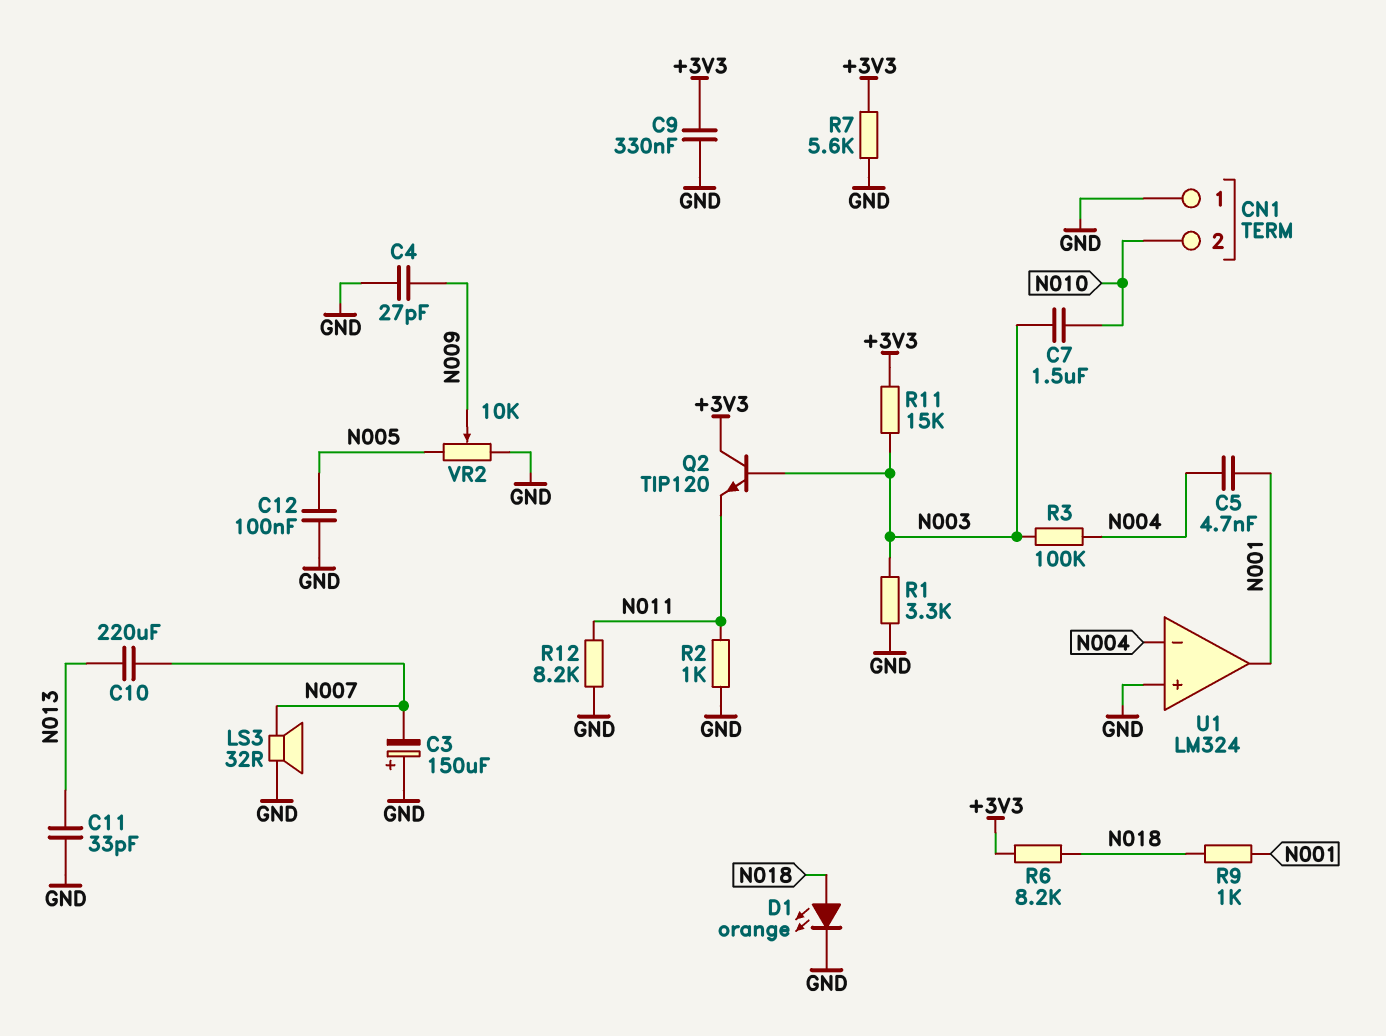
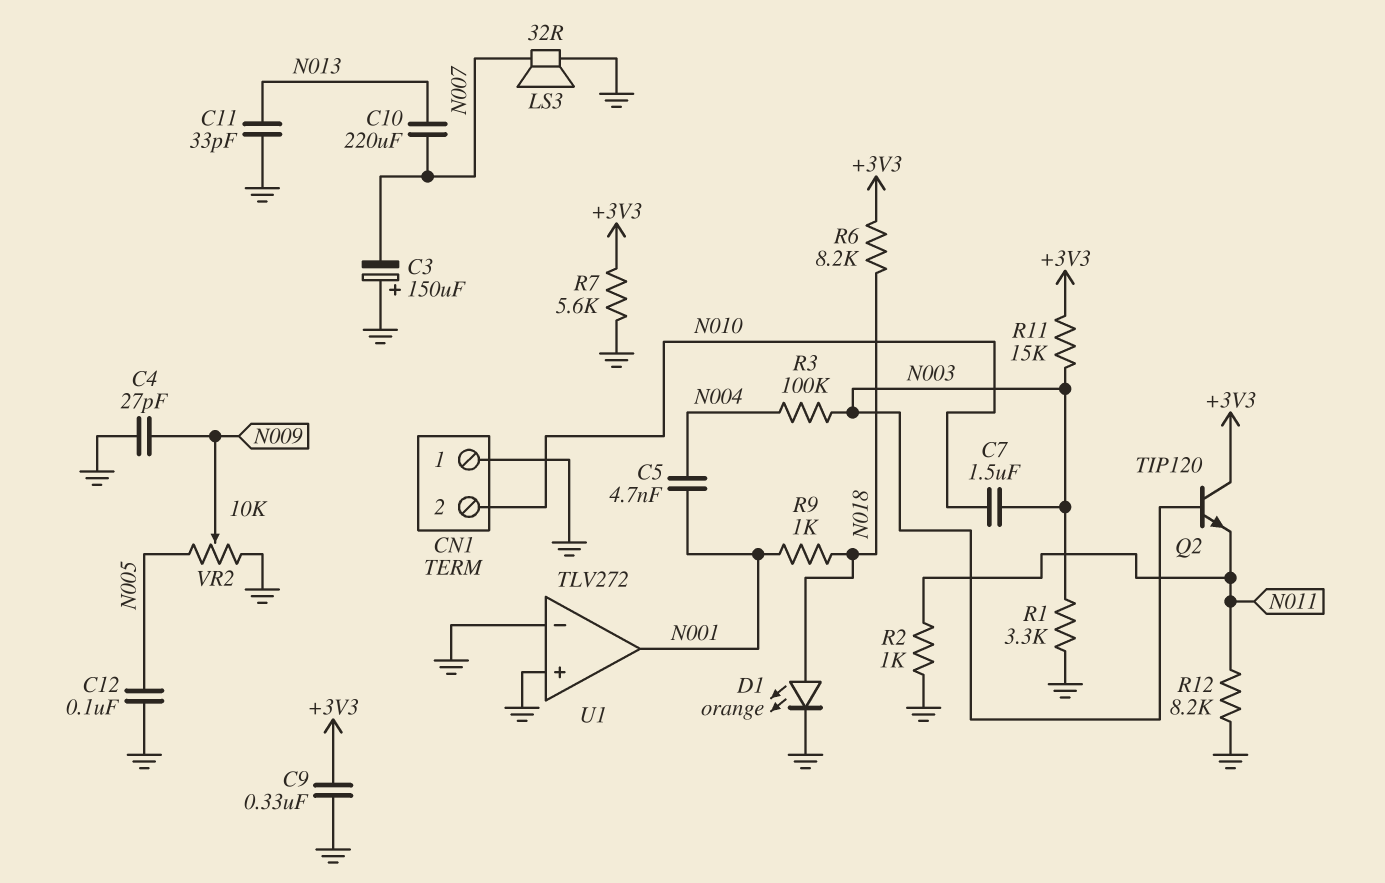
U1: LM324 -> TLV272
U1 pin in-: N004 -> GND

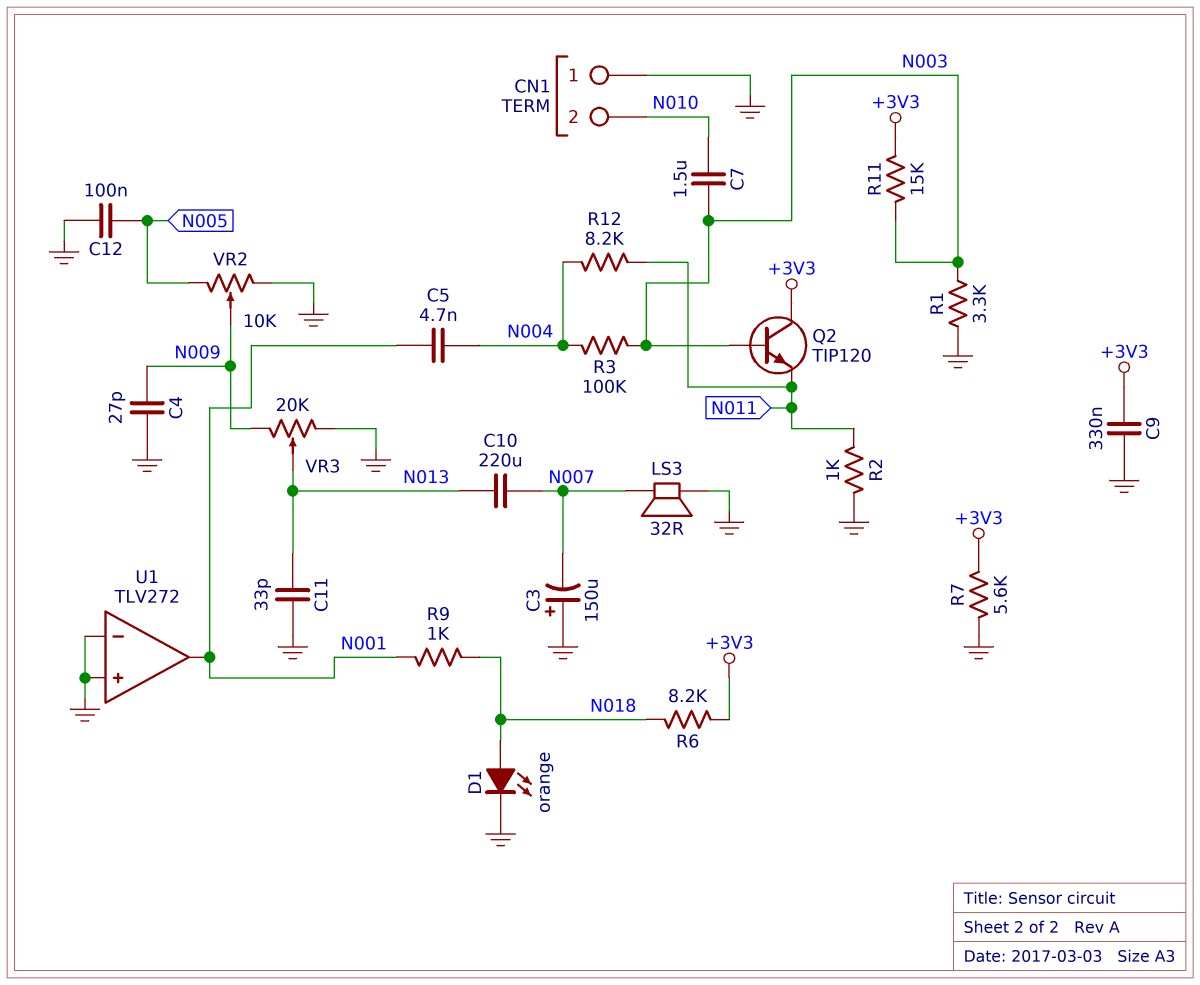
R12: 8.2k (GND, N011) -> 8.2k (N004, N011)
VR3: none -> 20k (GND, N009, wiper N013)

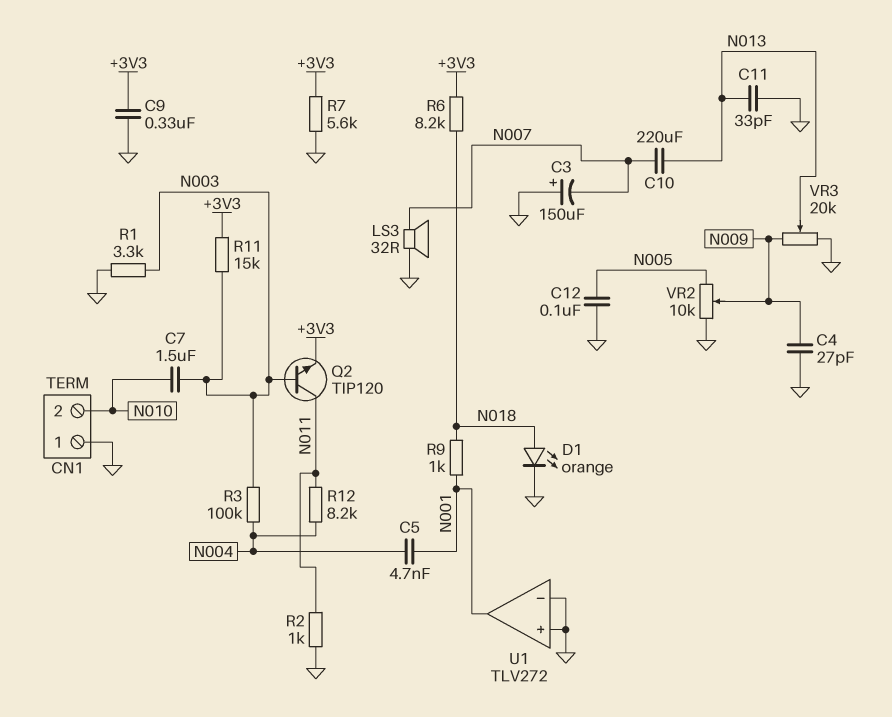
Q2: NPN TIP120 (B N003, C +3V3, E N011) -> NPN TIP120 (B N003, C N011, E +3V3)

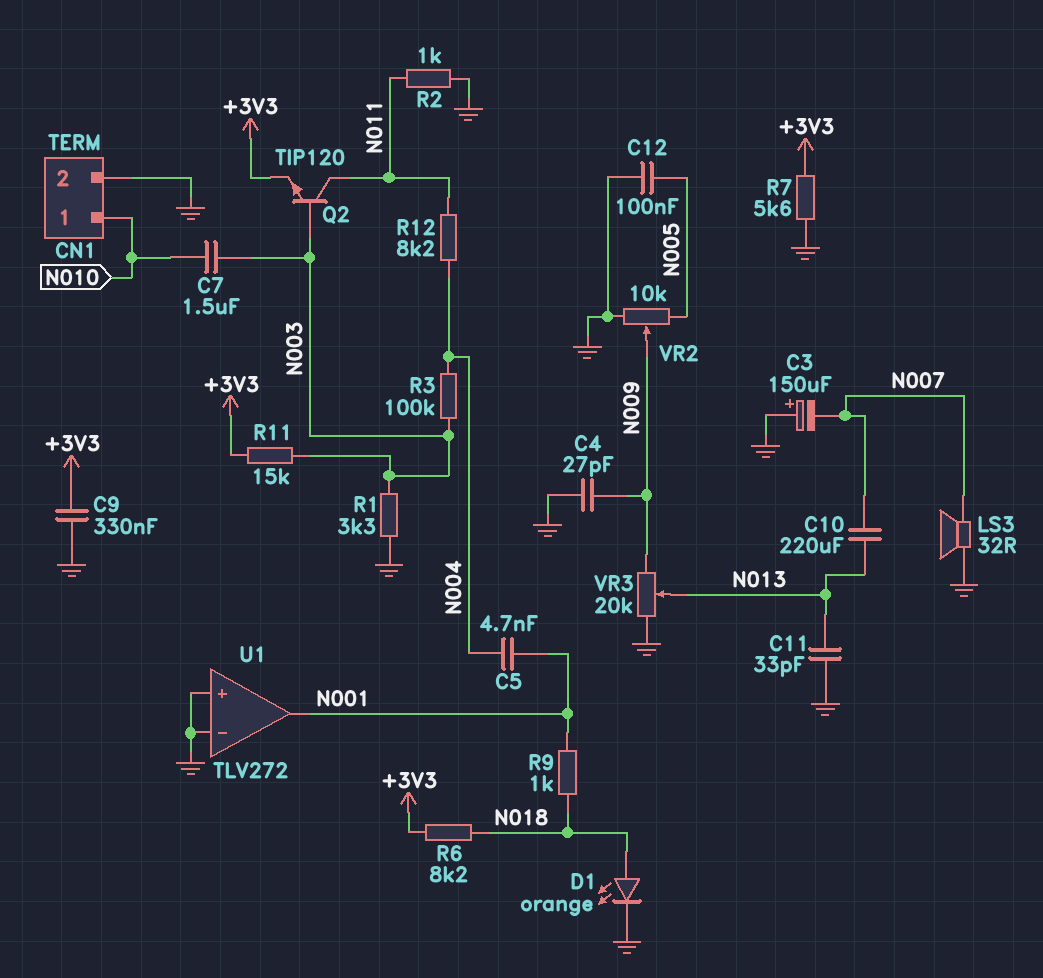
CN1 pin 1: GND -> N010
CN1 pin 2: N010 -> GND

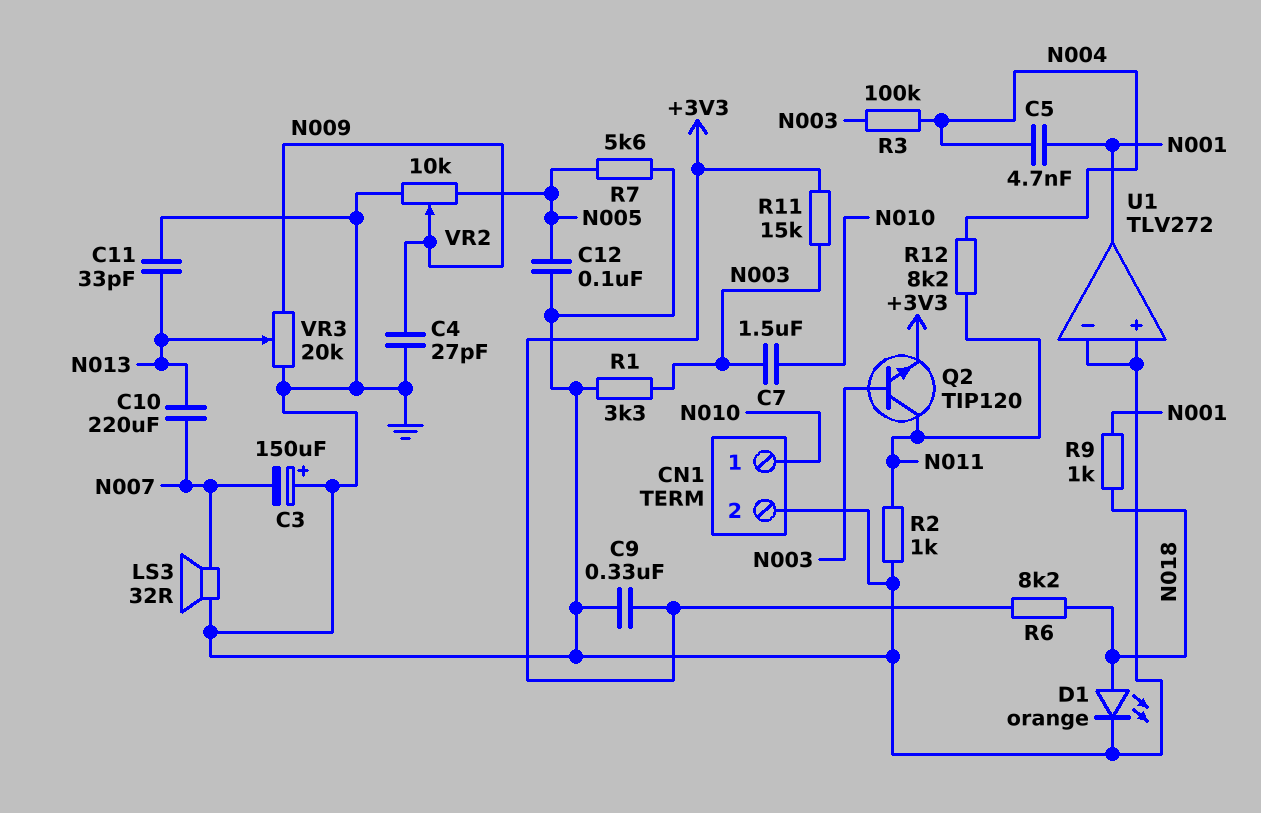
R7: 5.6k (+3V3, GND) -> 5.6k (GND, N005)

